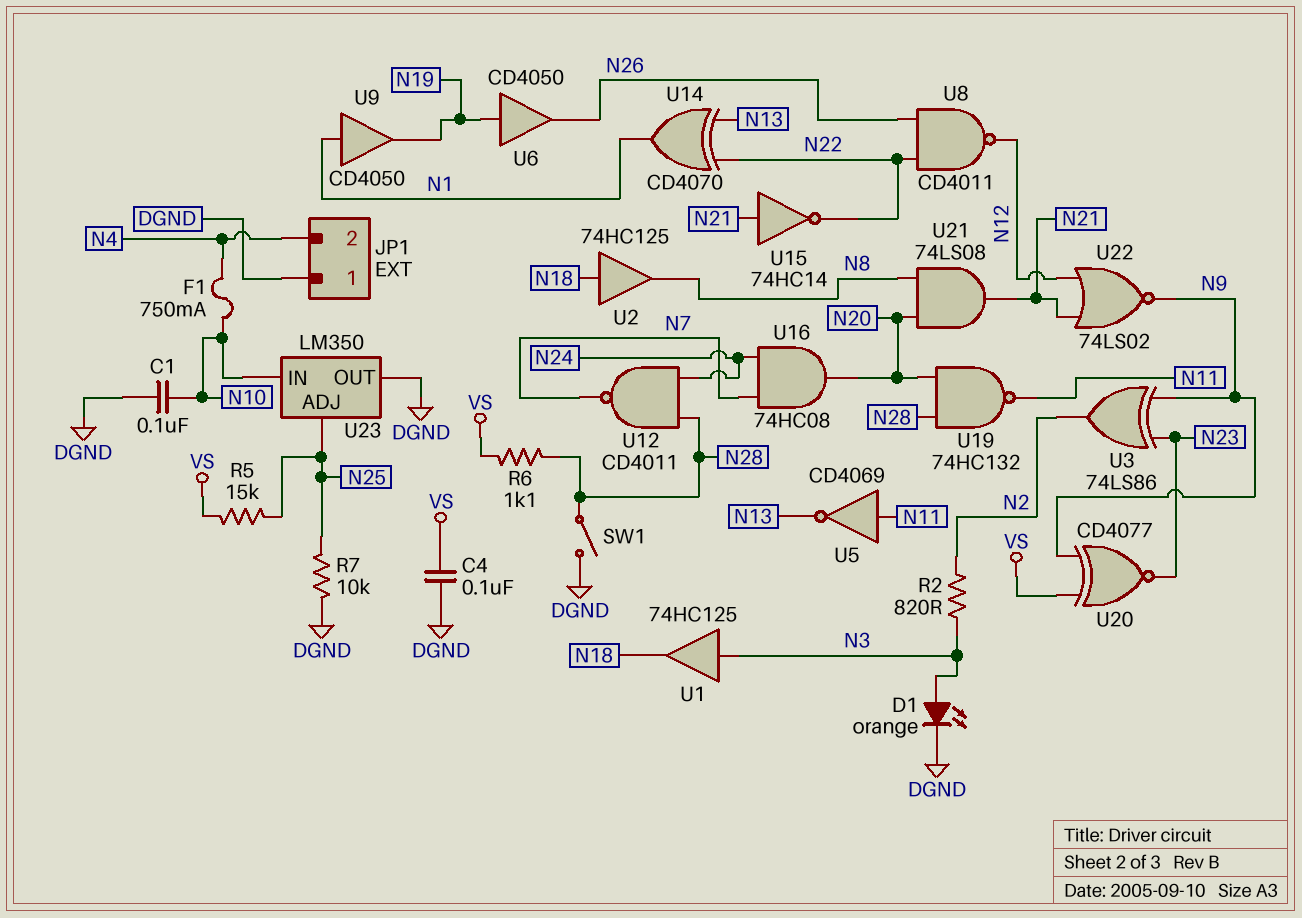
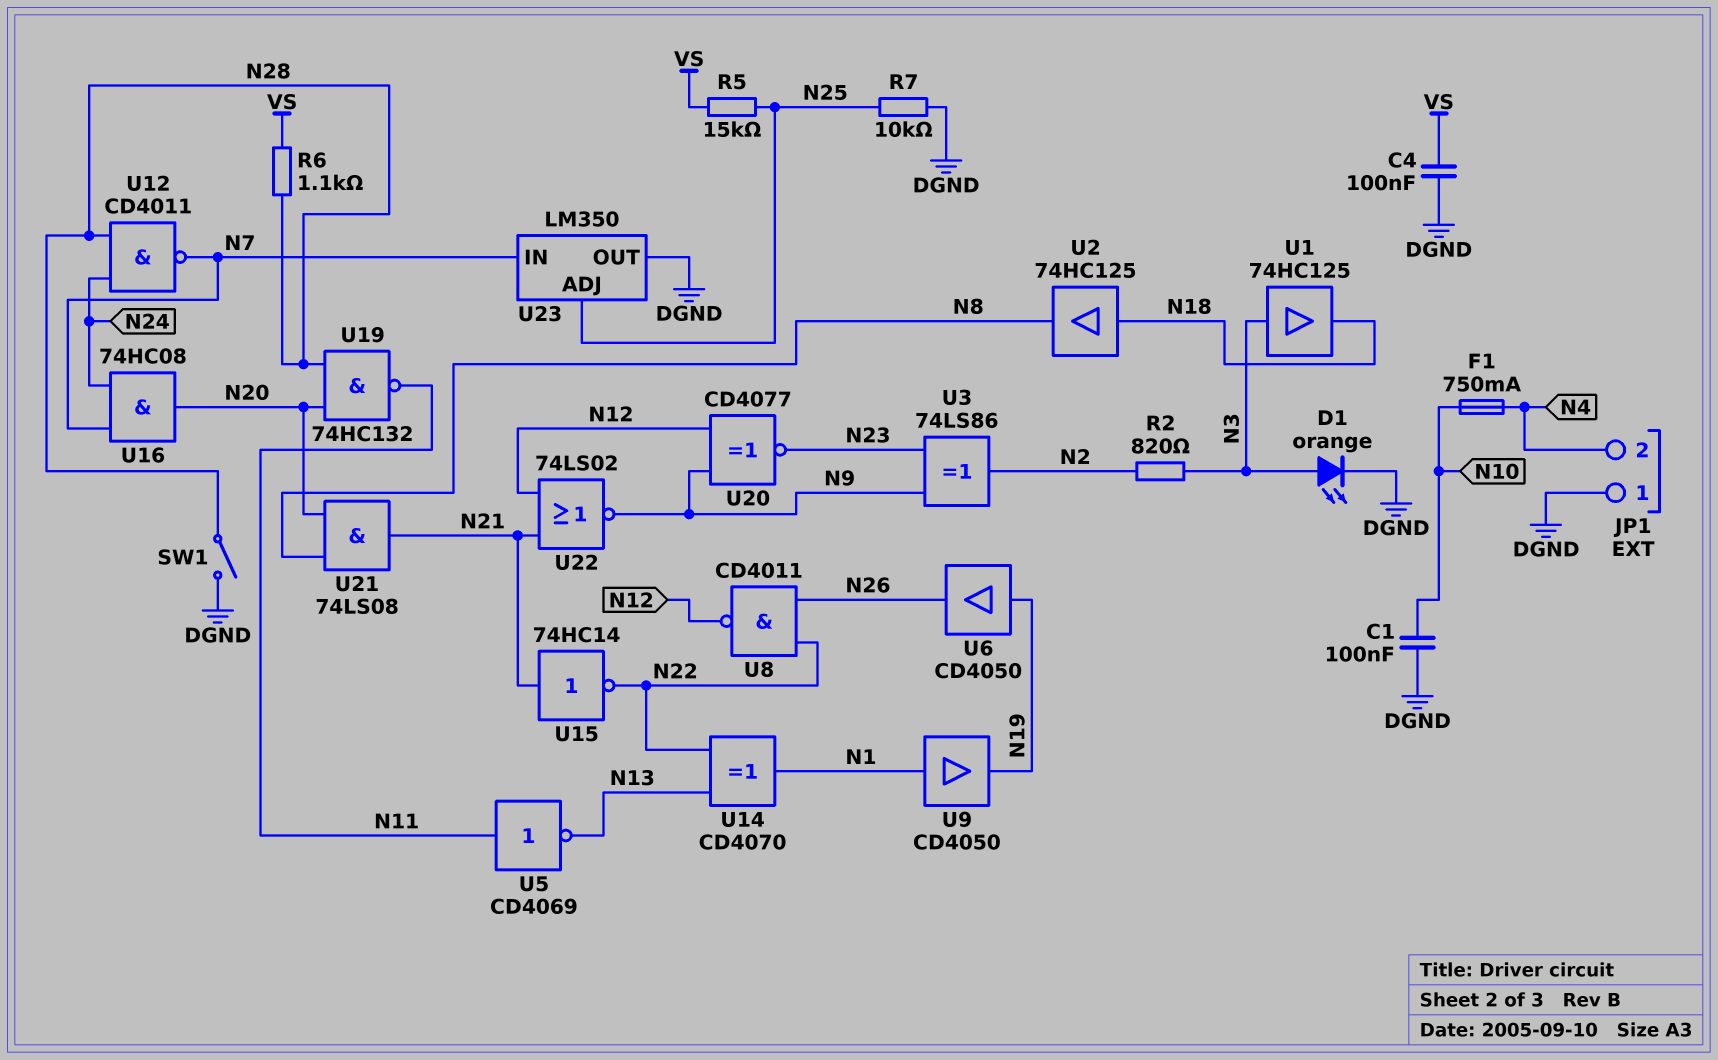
U20: XNOR CD4077 (in N9, in VS, out N23) -> XNOR CD4077 (in N9, in N12, out N23)
U23 pin IN: N10 -> N7

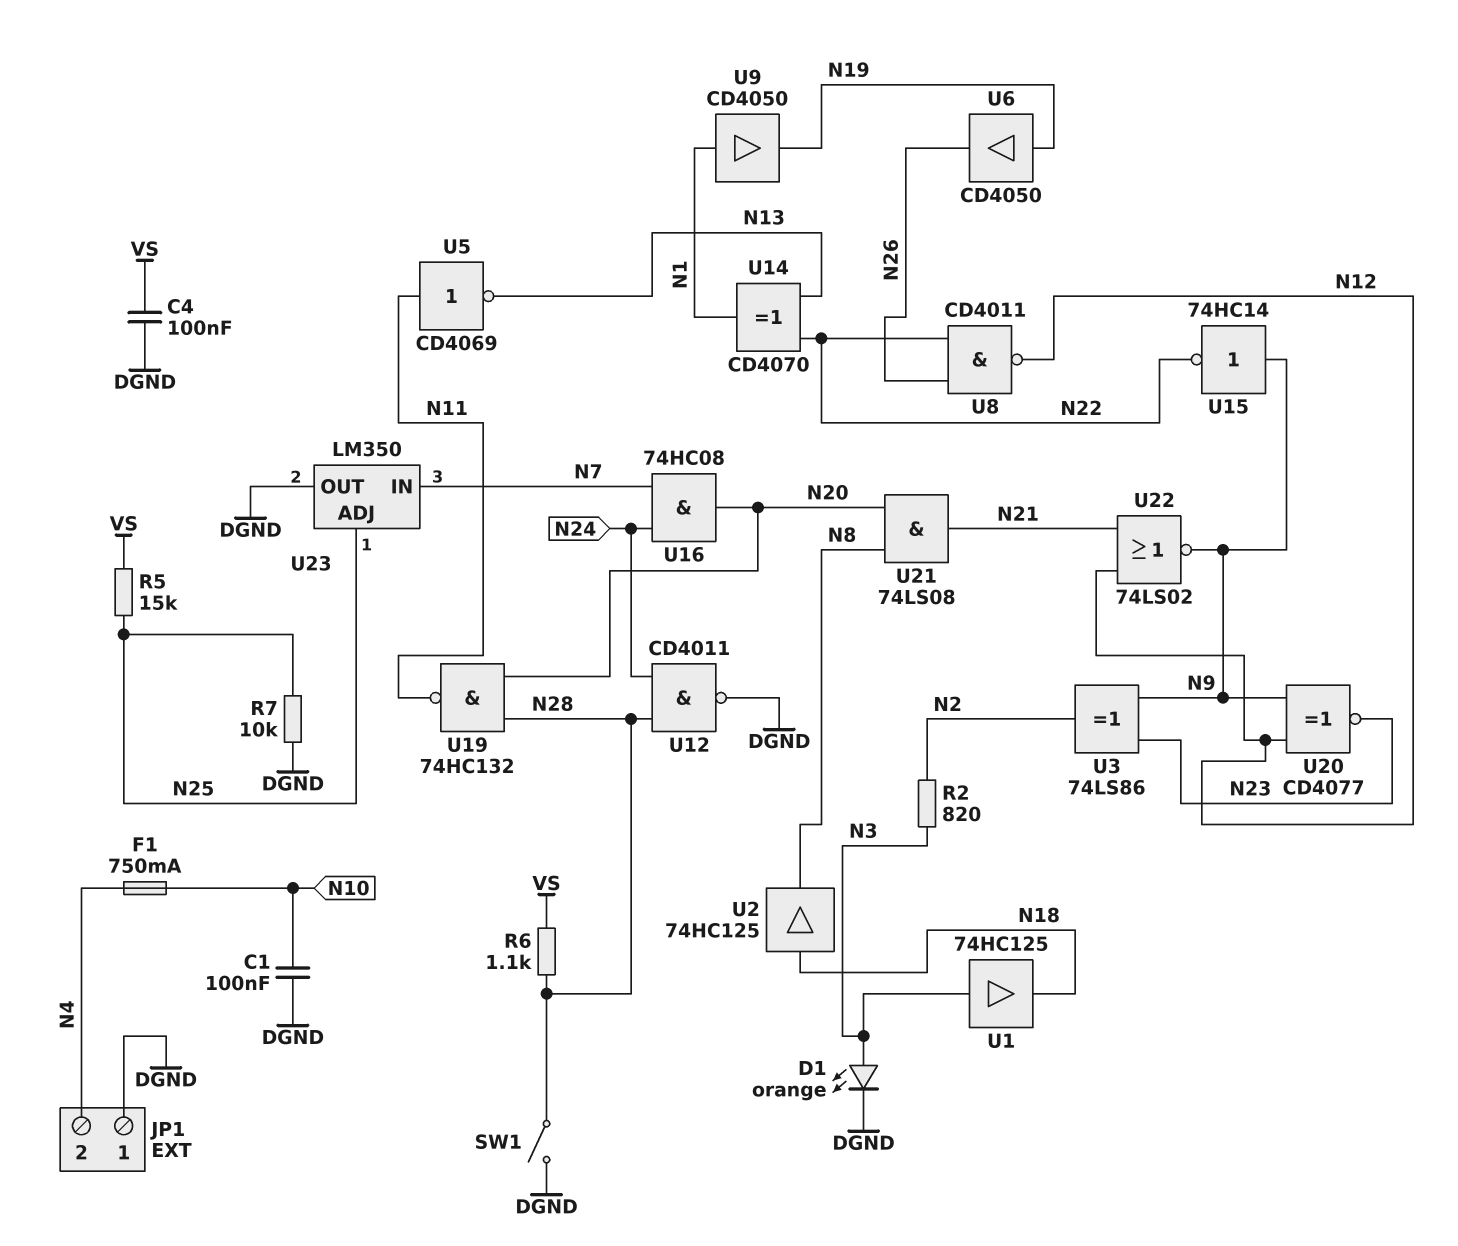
U12: NAND CD4011 (in N24, in N28, out N7) -> NAND CD4011 (in N24, in N28, out DGND)
U15: NOT 74HC14 (in N21, out N22) -> NOT 74HC14 (in N9, out N22)

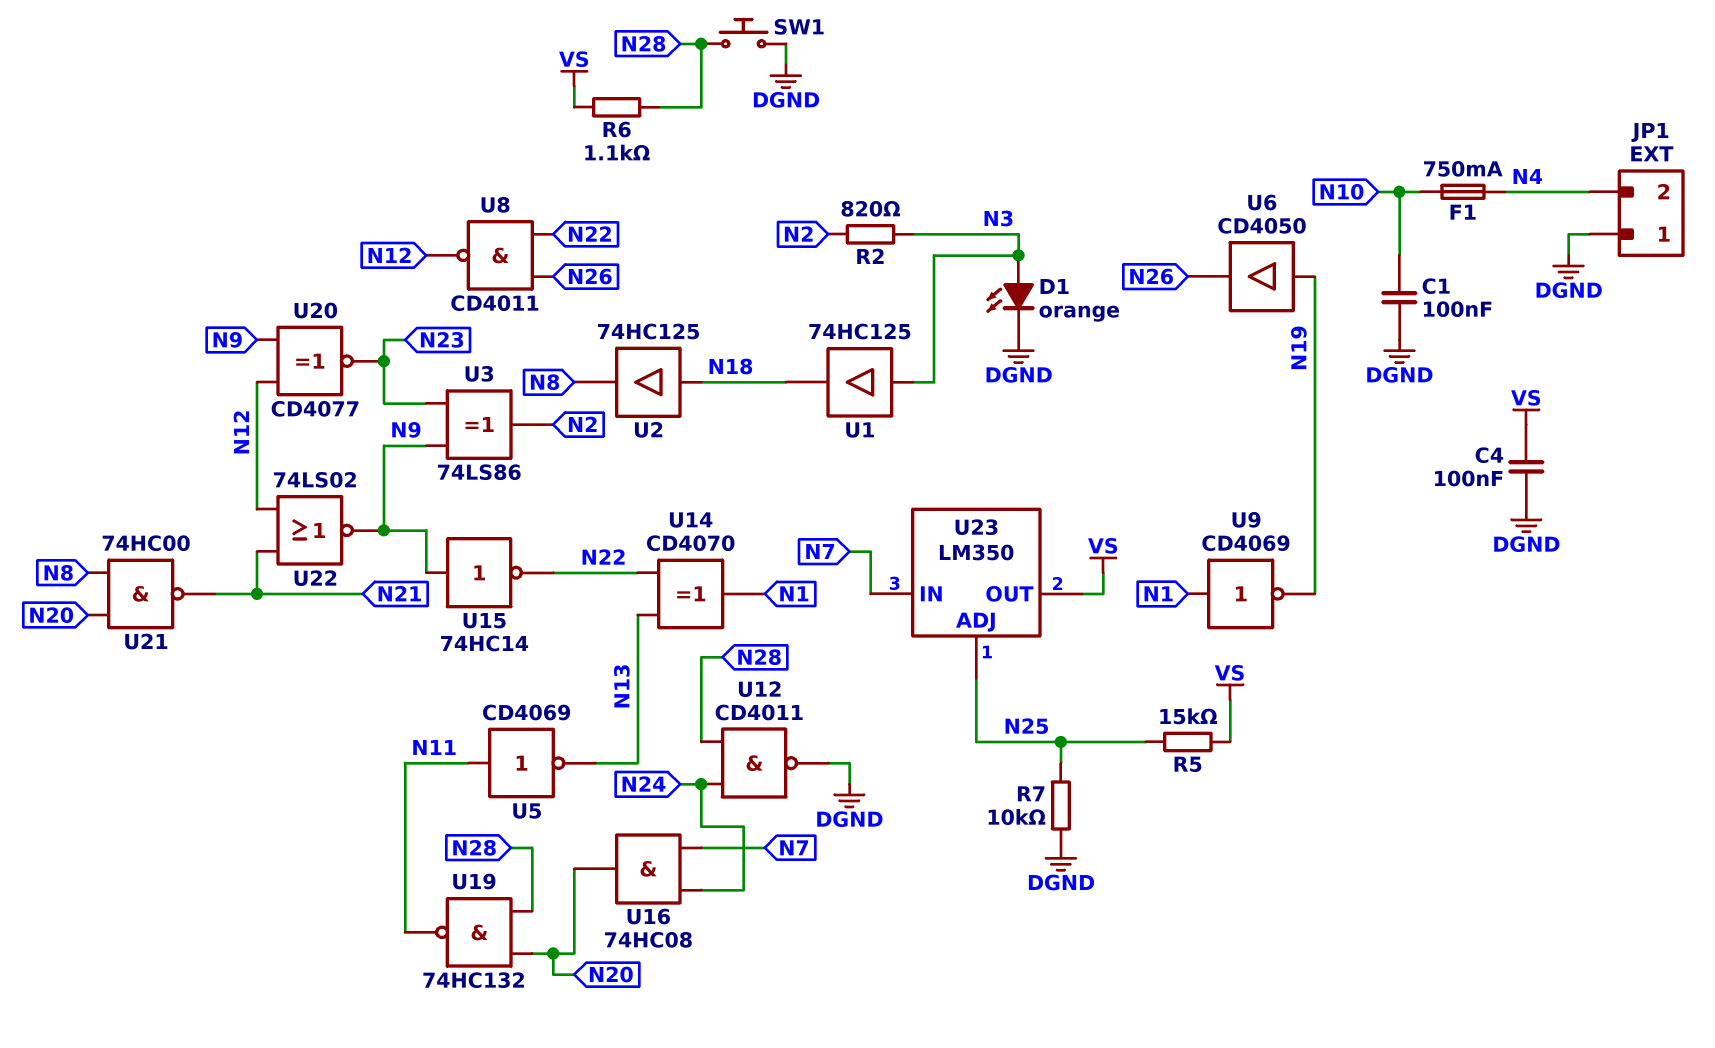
SW1: switch (DGND, N28) -> button (DGND, N28)
U9: buffer CD4050 (in N1, out N19) -> NOT CD4069 (in N1, out N19)
U21: AND 74LS08 (in N8, in N20, out N21) -> NAND 74HC00 (in N8, in N20, out N21)
U23 pin OUT: DGND -> VS

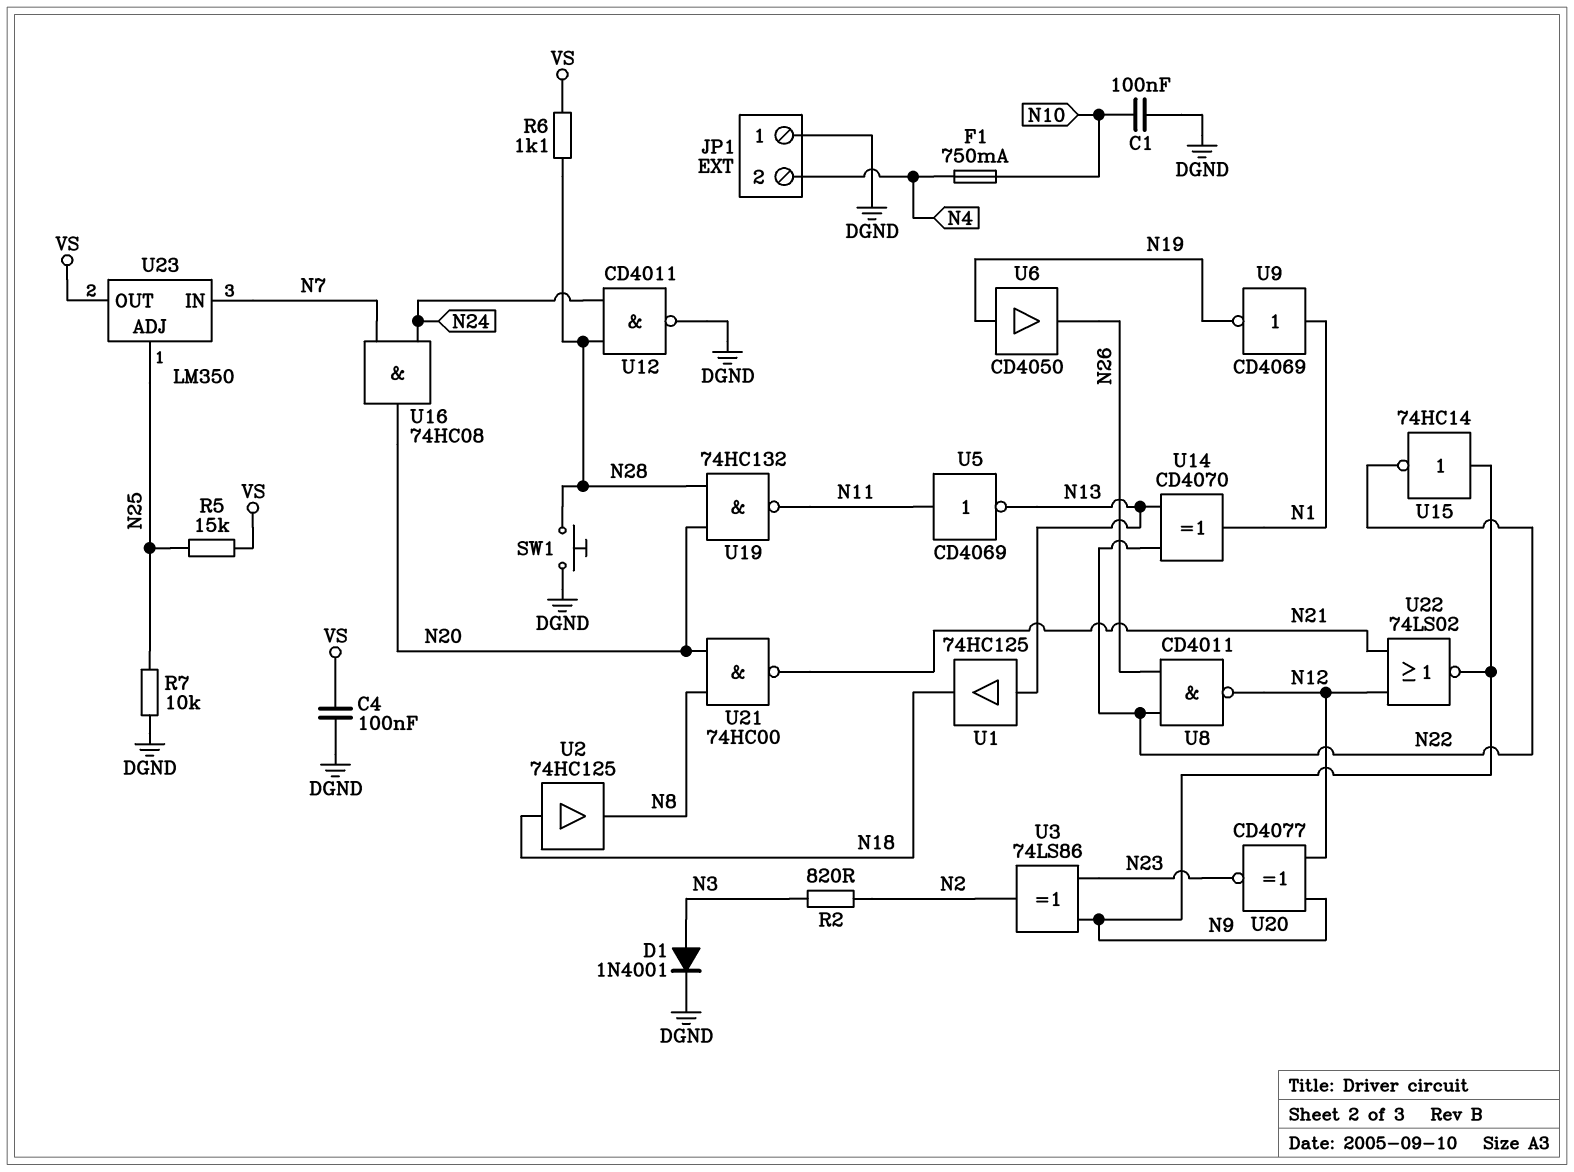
D1: LED orange (A N3, K DGND) -> diode 1N4001 (A N3, K DGND)
U1: buffer 74HC125 (in N3, out N18) -> buffer 74HC125 (in N13, out N18)

